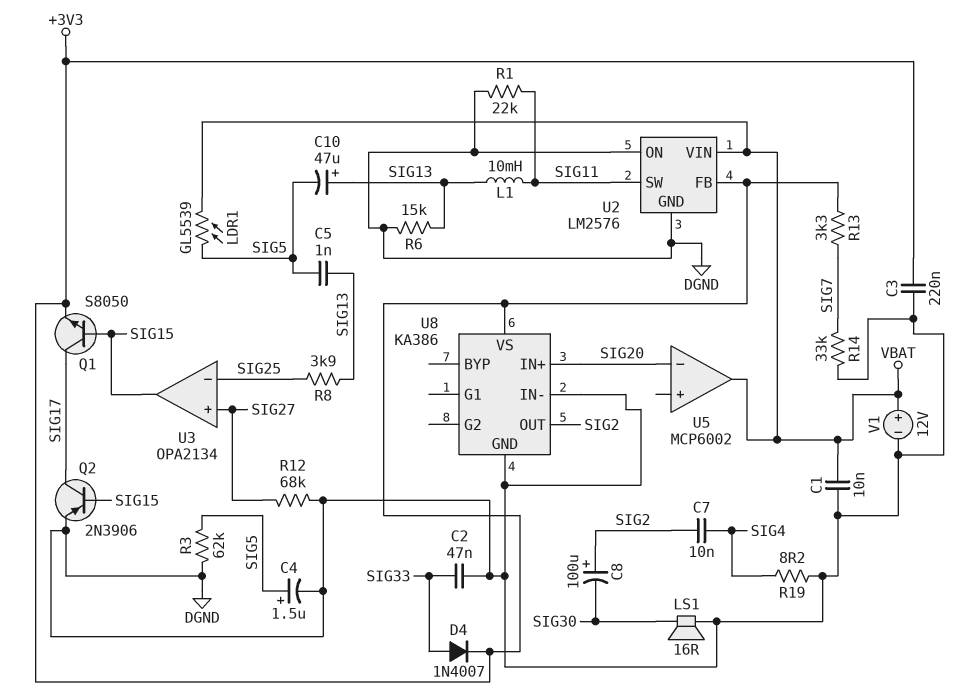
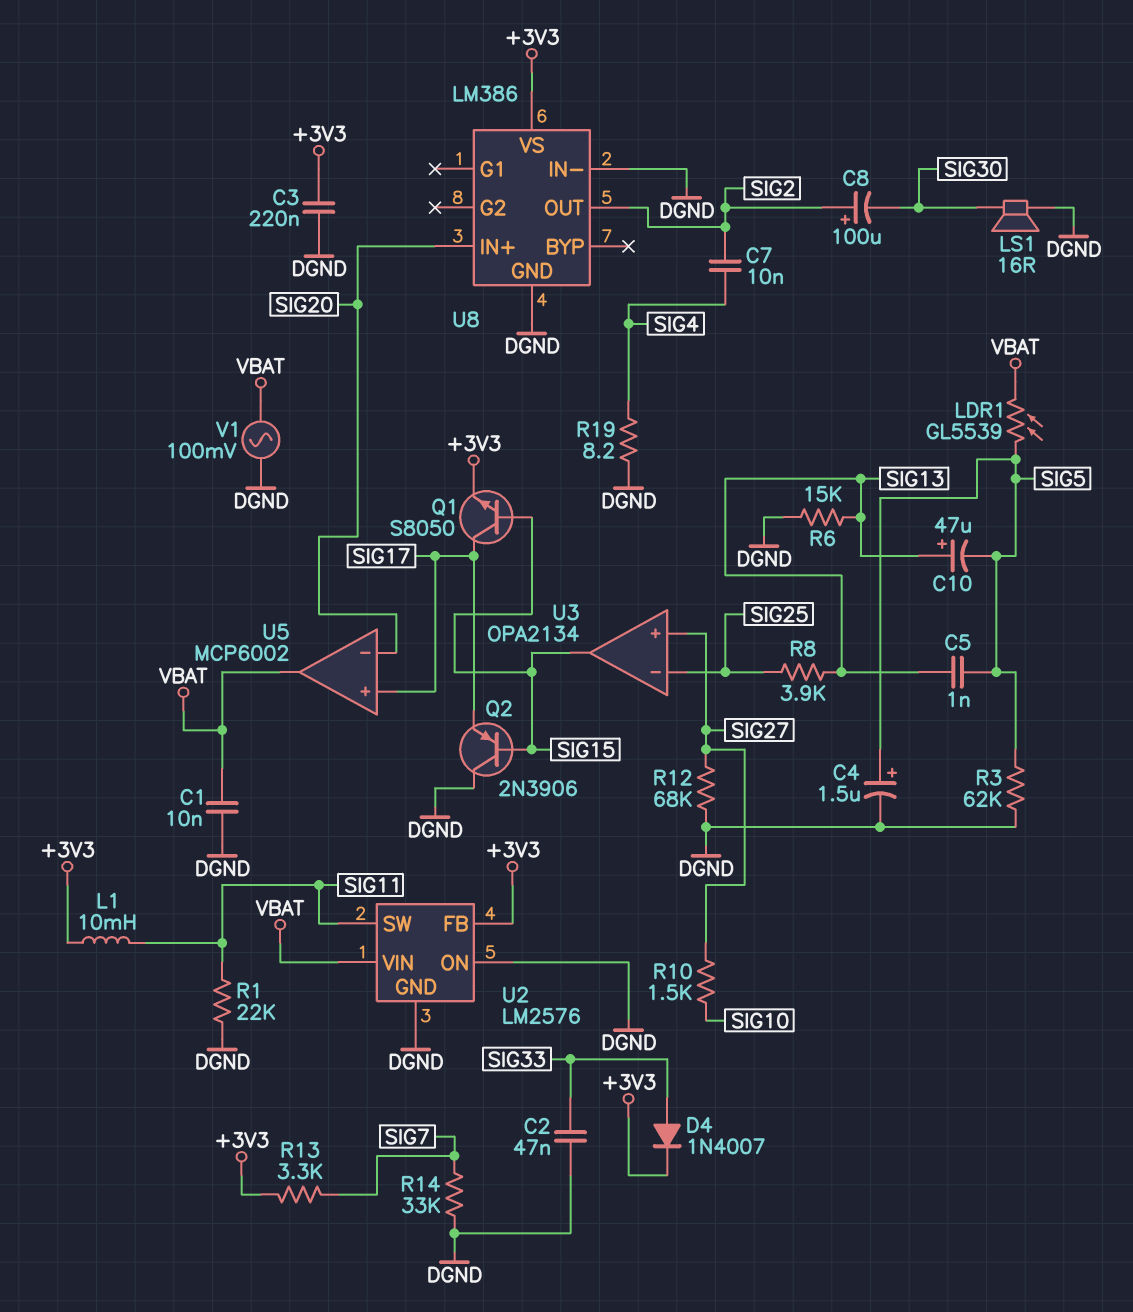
L1: 10mH (SIG11, SIG13) -> 10mH (+3V3, SIG11)
Q2: PNP 2N3906 (B SIG15, C SIG17, E DGND) -> PNP 2N3906 (B SIG15, C DGND, E SIG17)
R10: none -> 1.5k (SIG10, SIG27)
U5 pin in+: none -> SIG17
U8: KA386 -> LM386
V1: 12V (plus VBAT, minus DGND) -> AC 100mV (DGND, VBAT)

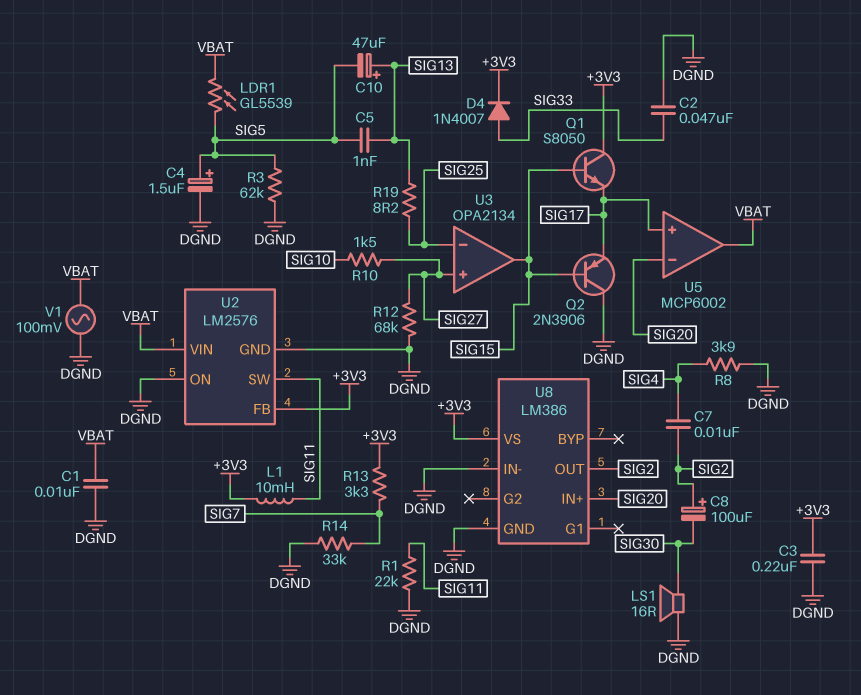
Q1: NPN S8050 (B SIG15, C SIG17, E +3V3) -> NPN S8050 (B SIG15, C +3V3, E SIG17)
R6: 15k (DGND, SIG13) -> none
R8: 3.9k (SIG13, SIG25) -> 3.9k (DGND, SIG4)
R19: 8.2 (DGND, SIG4) -> 8.2 (SIG13, SIG25)

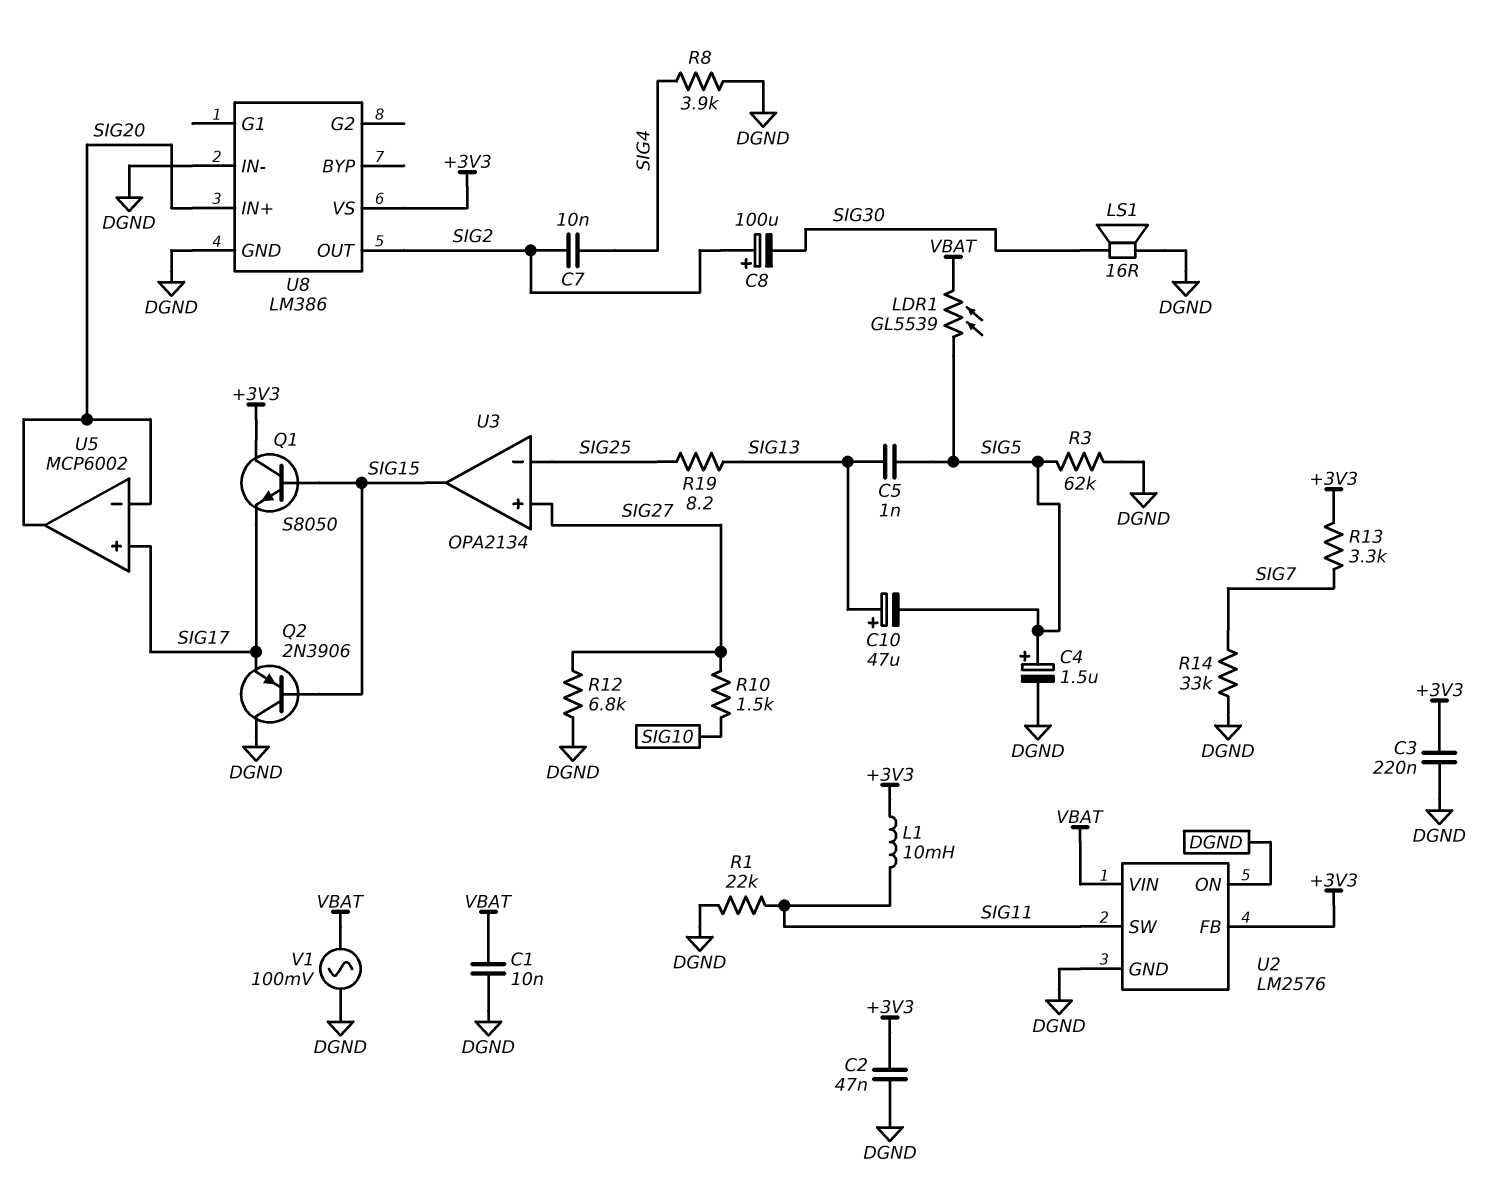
C2: 47nF (DGND, SIG33) -> 47nF (+3V3, DGND)
D4: diode 1N4007 (A SIG33, K +3V3) -> none
R12: 68k (DGND, SIG27) -> 6.8k (DGND, SIG27)
U5 pin out: VBAT -> SIG20

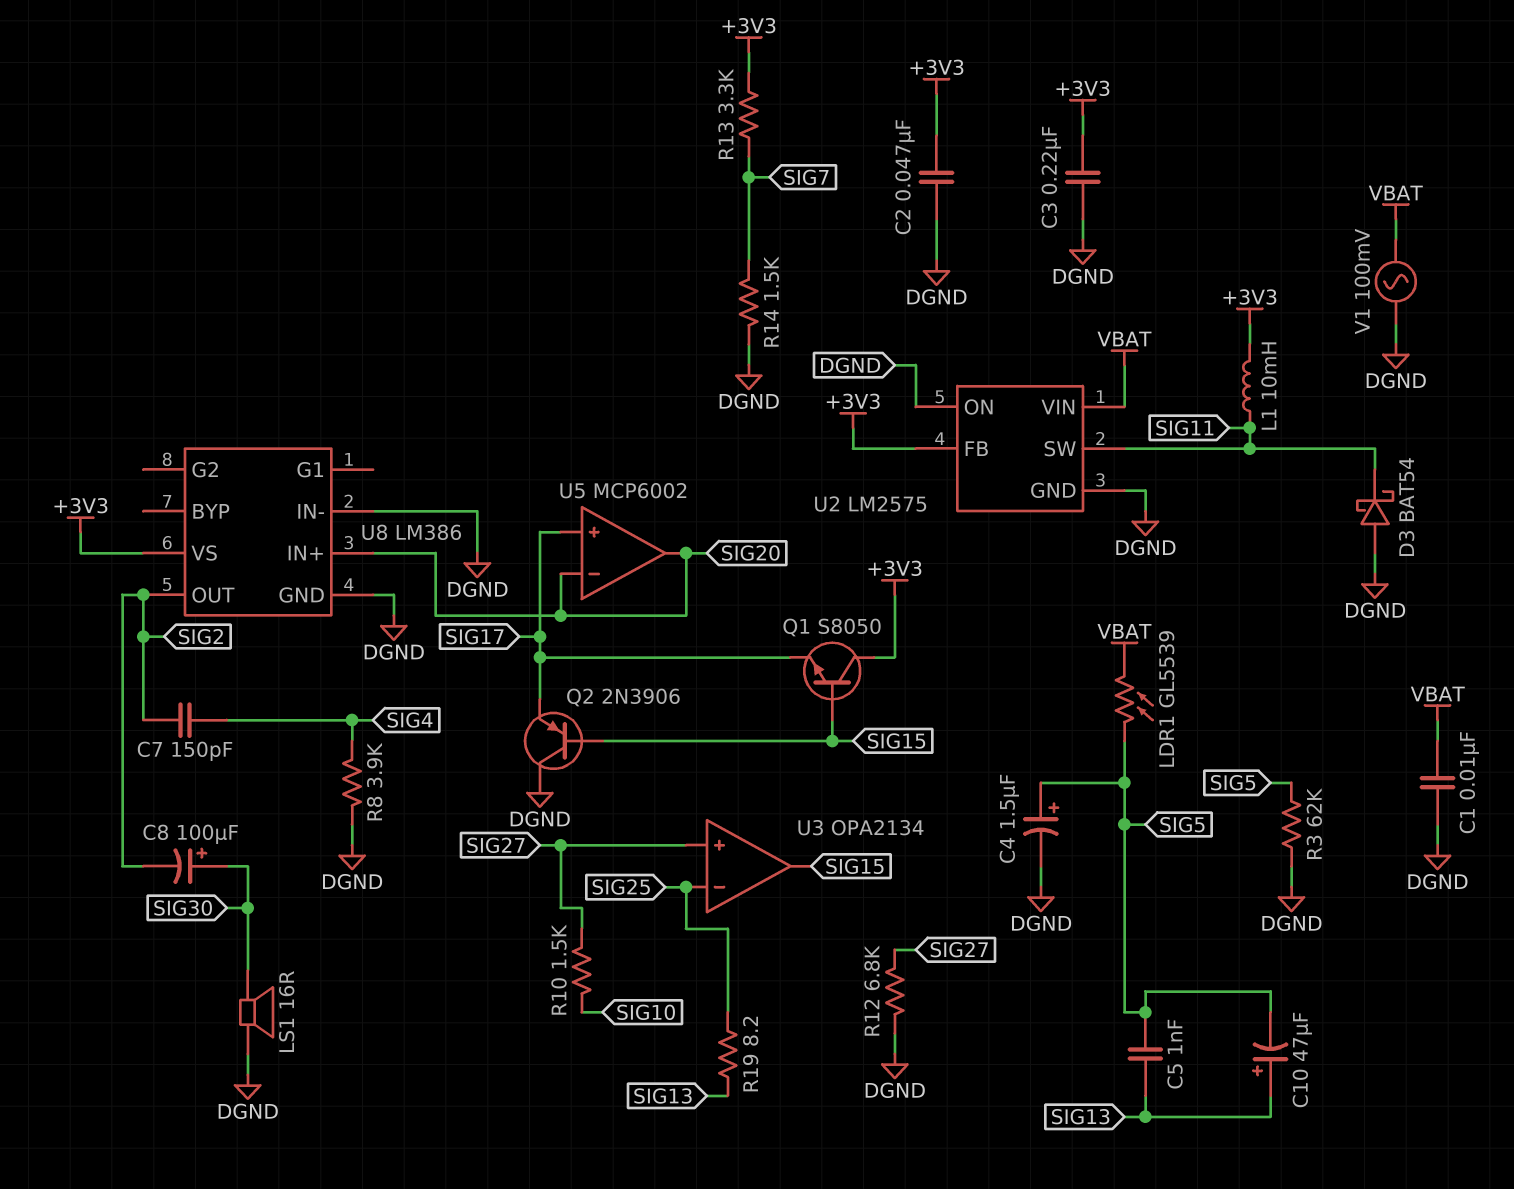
C7: 10nF (SIG2, SIG4) -> 150pF (SIG2, SIG4)
C8: 100uF (plus SIG2, minus SIG30) -> 100uF (plus SIG30, minus SIG2)
D3: none -> schottky BAT54 (A DGND, K SIG11)
R1: 22k (DGND, SIG11) -> none
R14: 33k (DGND, SIG7) -> 1.5k (DGND, SIG7)
U2: LM2576 -> LM2575

